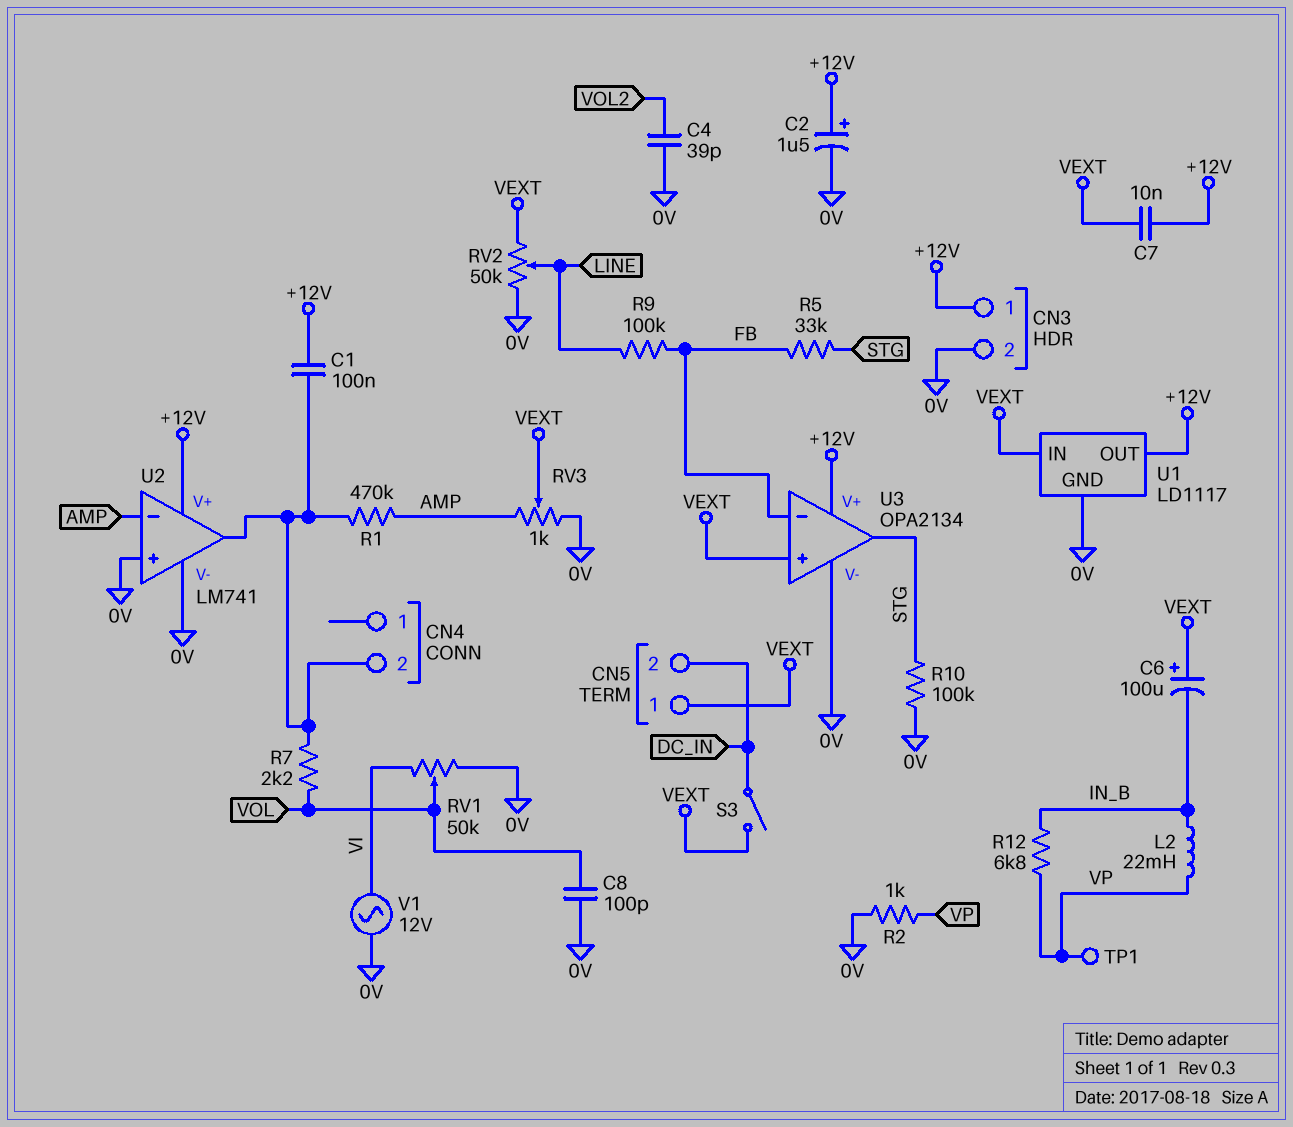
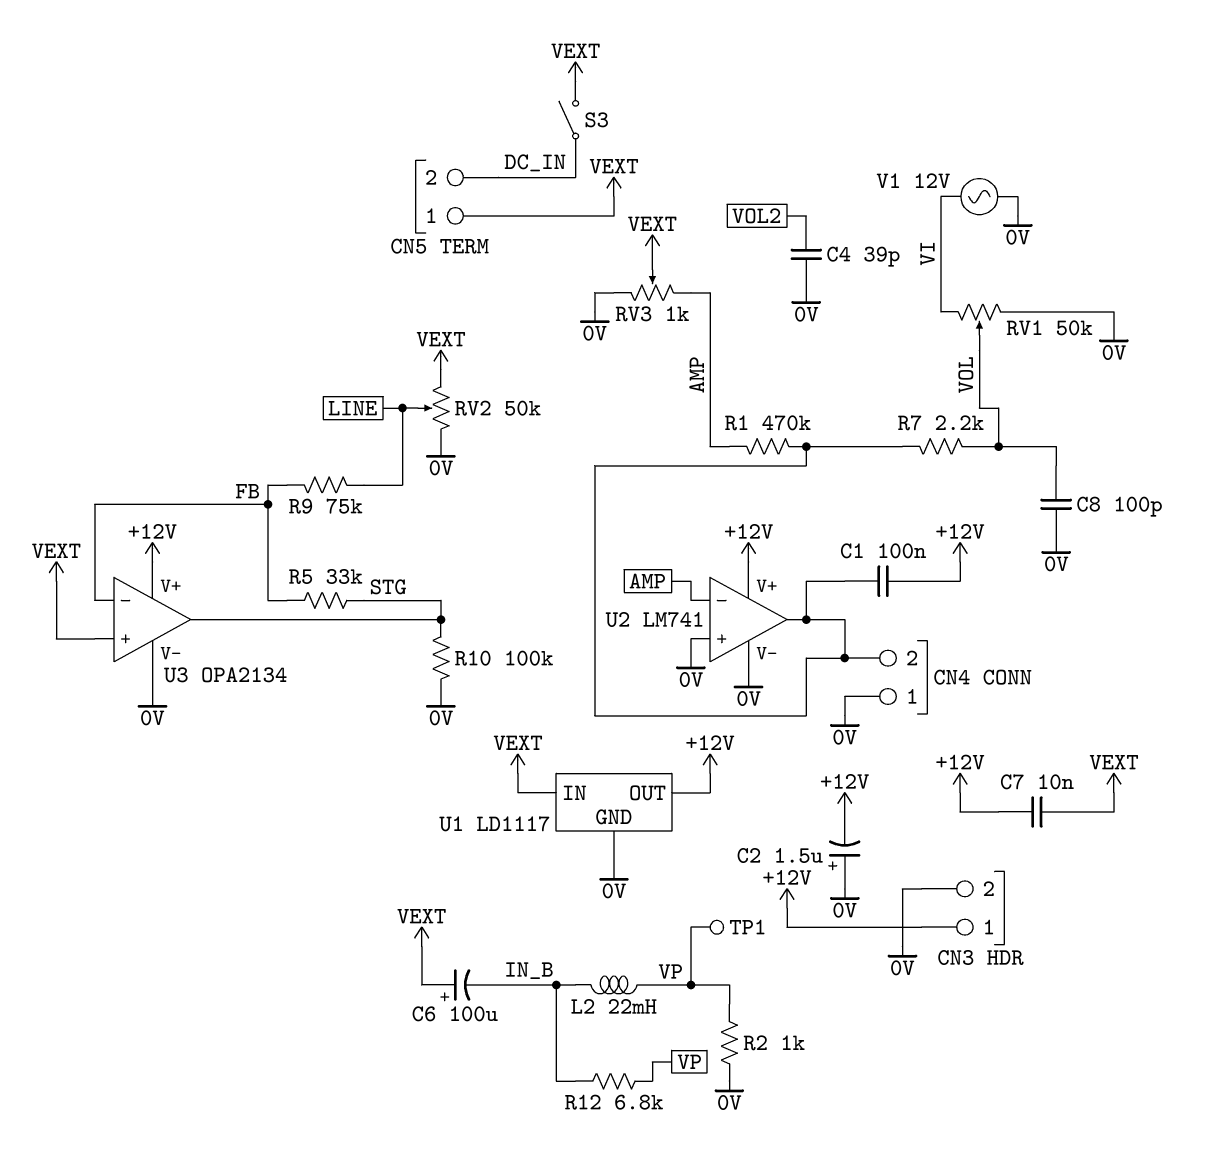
C2: 1.5uF (plus +12V, minus 0V) -> 1.5uF (plus 0V, minus +12V)
CN4 pin 1: none -> 0V
R9: 100k (FB, LINE) -> 75k (FB, LINE)

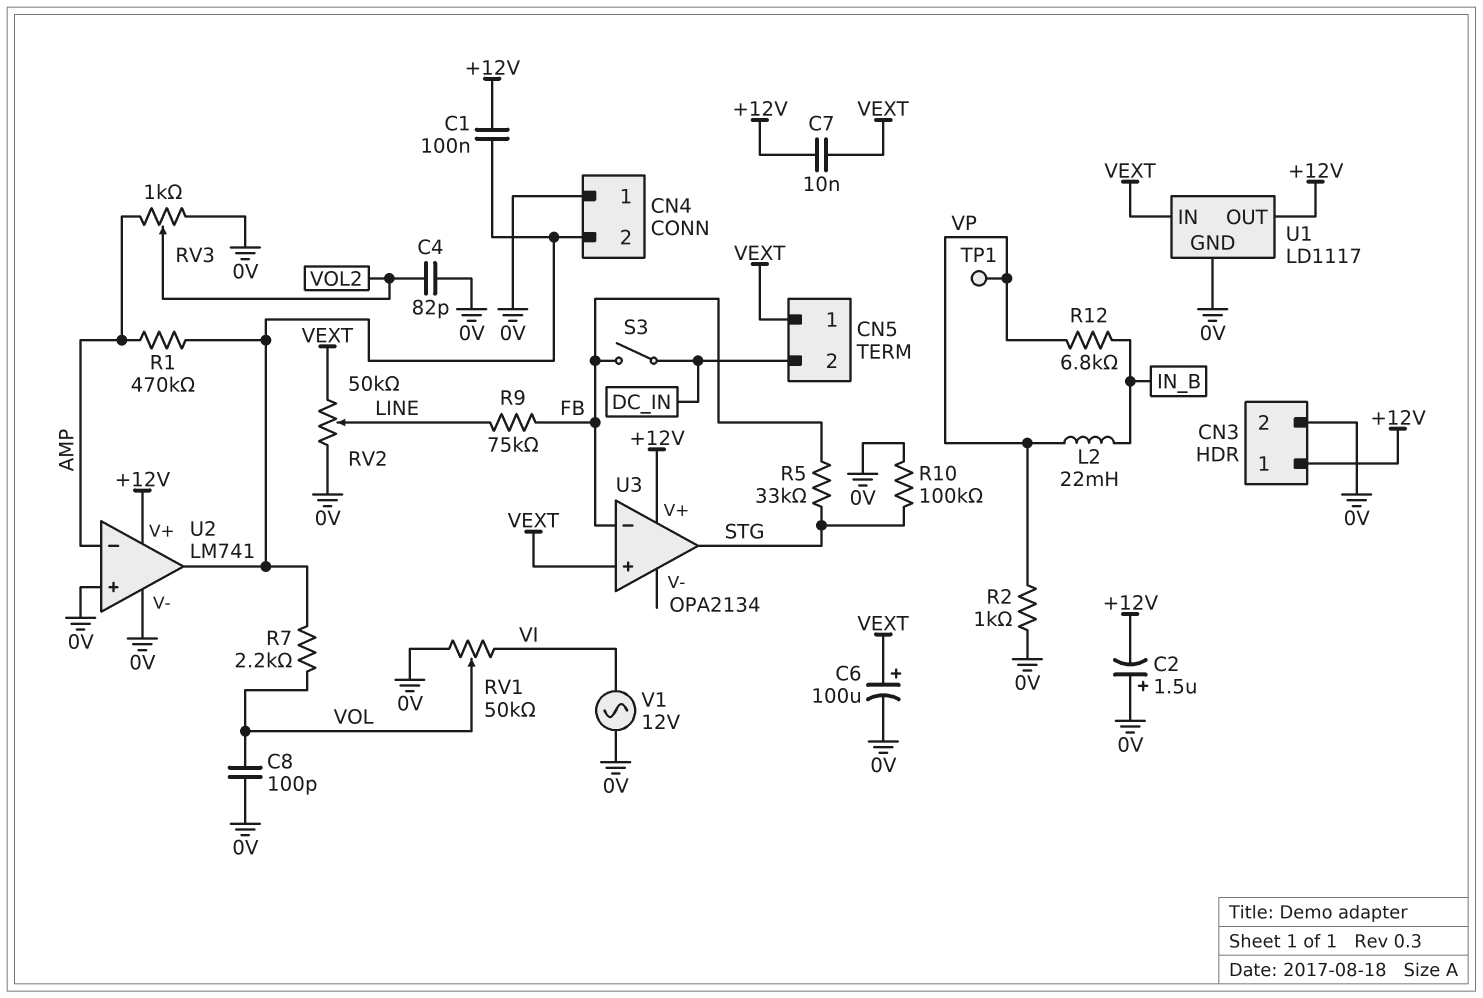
C4: 39pF (0V, VOL2) -> 82pF (0V, VOL2)
C6: 100uF (plus VEXT, minus IN_B) -> 100uF (plus VEXT, minus 0V)
RV3: 1k (0V, AMP, wiper VEXT) -> 1k (0V, AMP, wiper VOL2)
S3: switch (DC_IN, VEXT) -> switch (DC_IN, FB)
U3 pin V-: 0V -> none

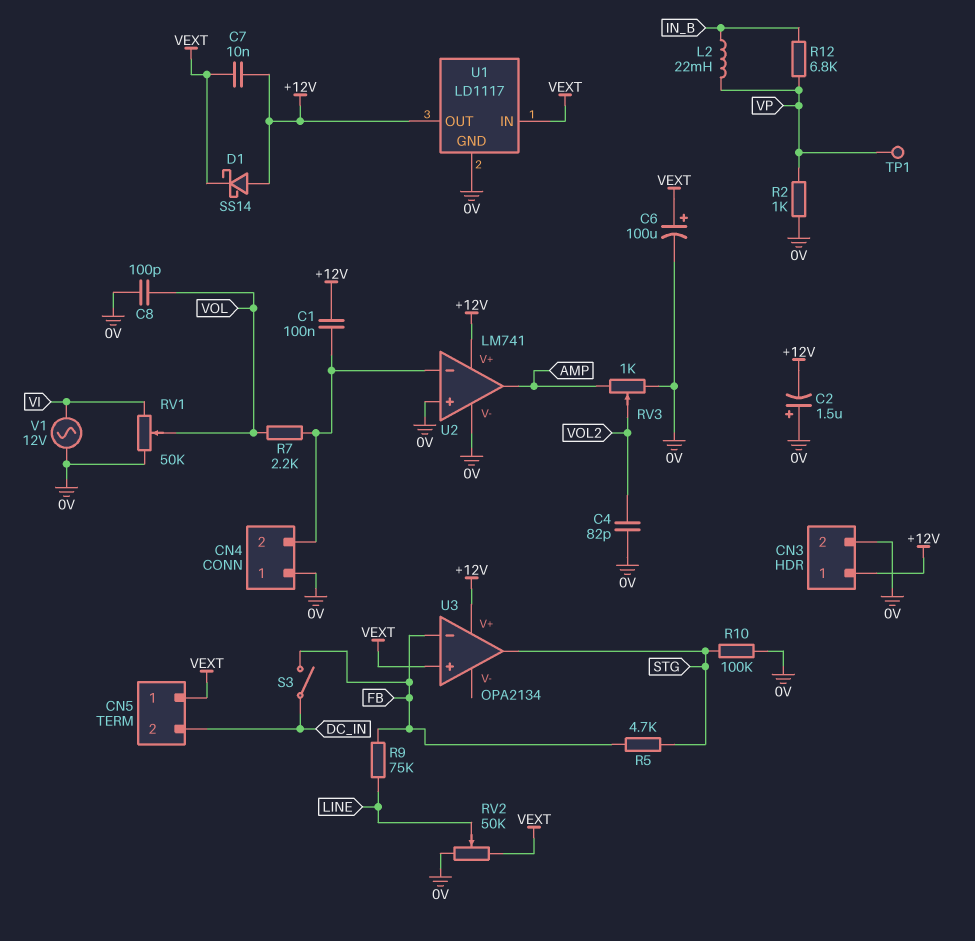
D1: none -> schottky SS14 (A +12V, K VEXT)
R1: 470k (AMP, CN4/2) -> none
R5: 33k (FB, STG) -> 4.7k (FB, STG)
U2 pin in-: AMP -> CN4/2
U2 pin out: CN4/2 -> AMP

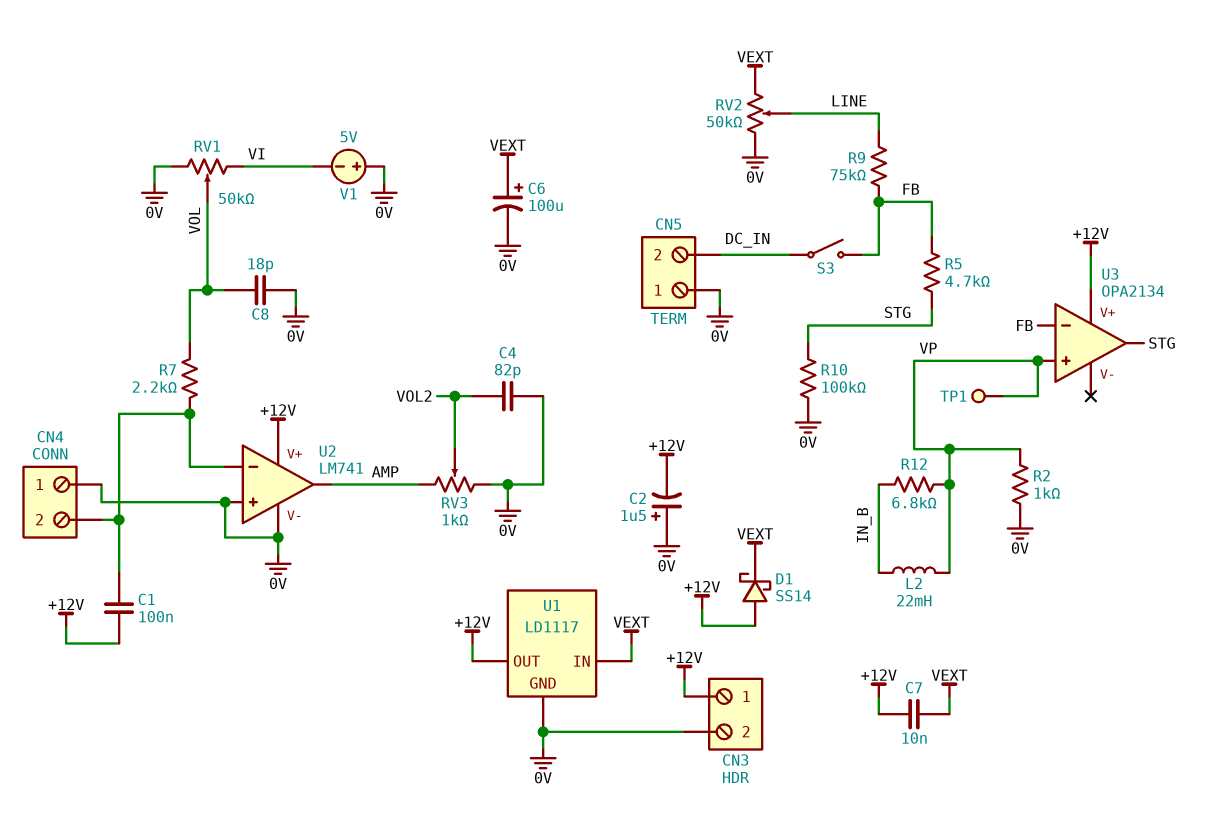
C8: 100pF (0V, VOL) -> 18pF (0V, VOL)
CN5 pin 1: VEXT -> 0V
U3 pin in+: VEXT -> VP
V1: AC 12V (0V, VI) -> 5V (plus 0V, minus VI)

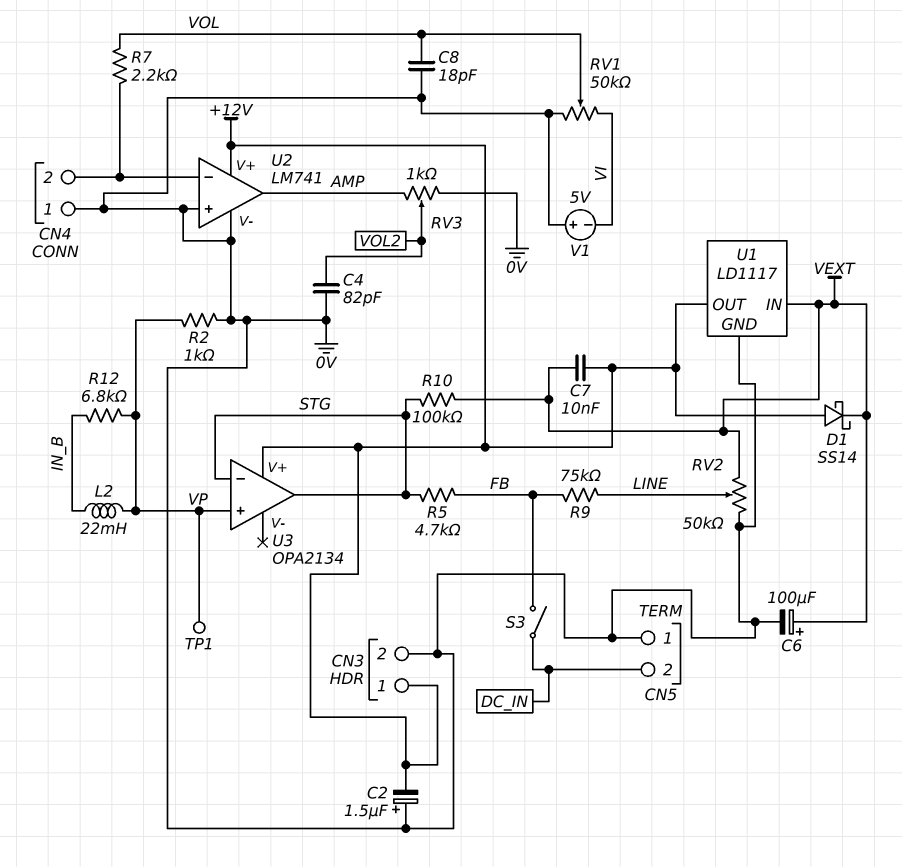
C1: 100nF (+12V, CN4/2) -> none
R10: 100k (0V, STG) -> 100k (STG, VEXT)
U3 pin in-: FB -> STG

